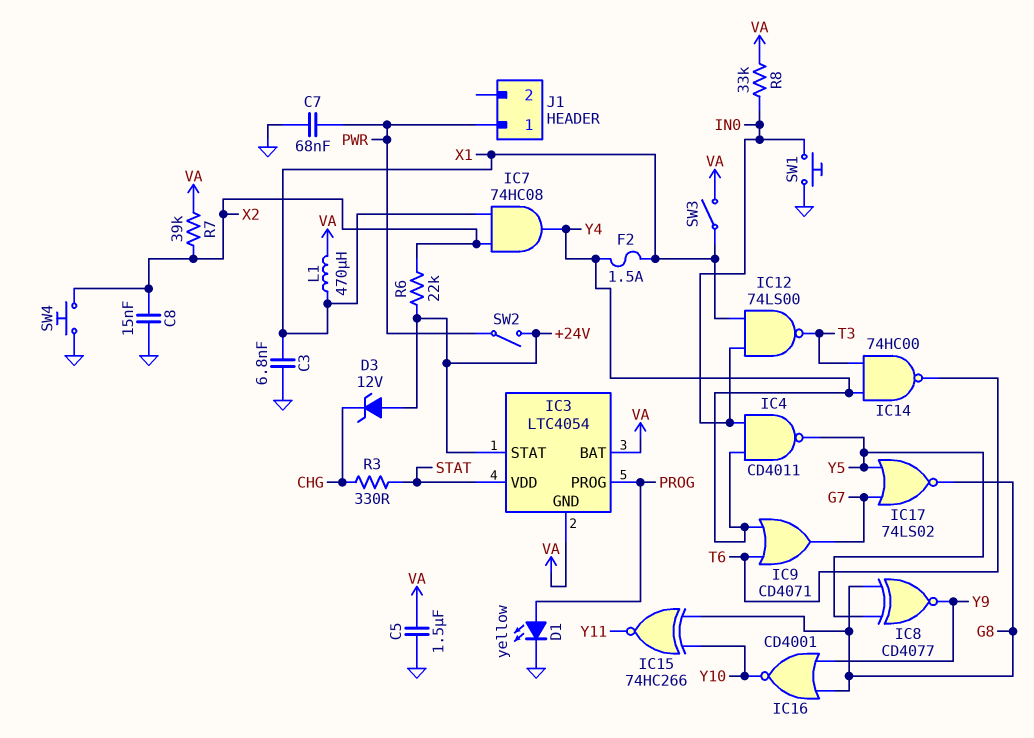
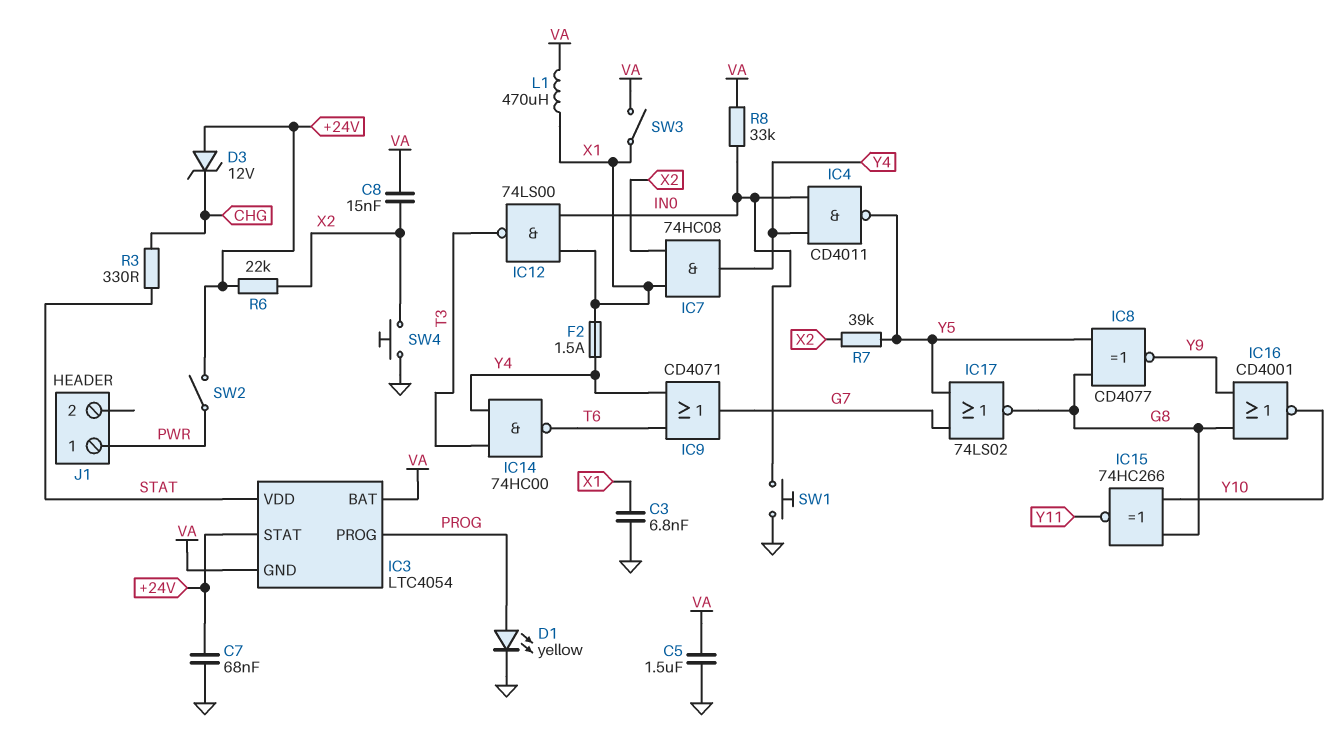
C7: 68nF (GND, PWR) -> 68nF (+24V, GND)
C8: 15nF (GND, X2) -> 15nF (VA, X2)
R7: 39k (VA, X2) -> 39k (X2, Y5)

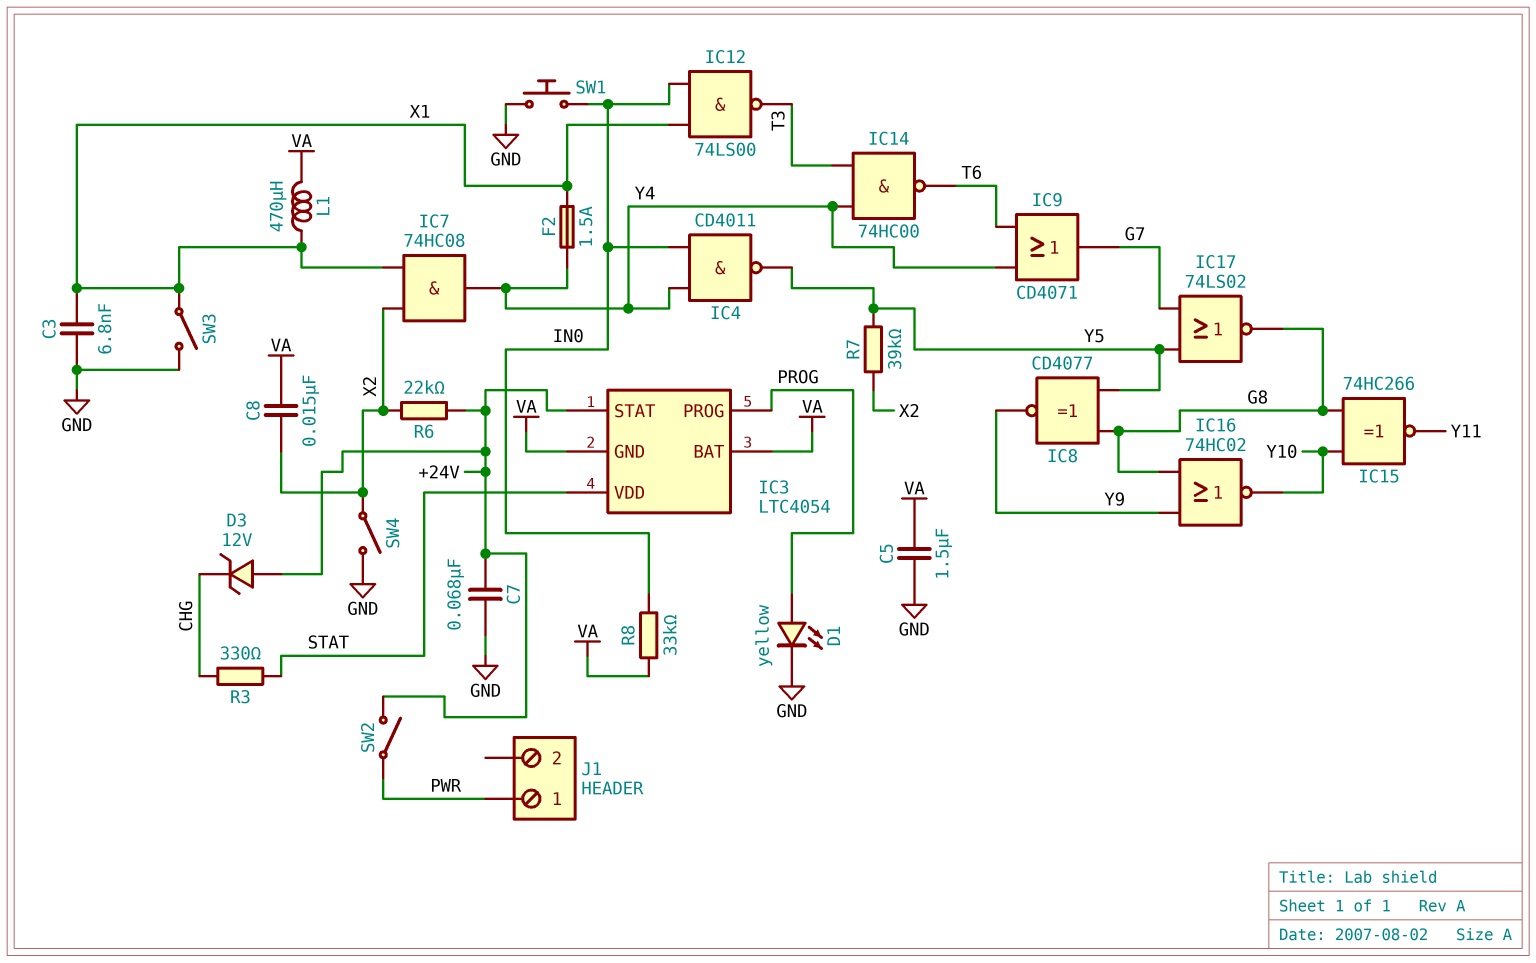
IC16: NOR CD4001 (in G8, in Y9, out Y10) -> NOR 74HC02 (in G8, in Y9, out Y10)
SW3: switch (VA, X1) -> switch (GND, X1)
SW4: button (GND, X2) -> switch (GND, X2)

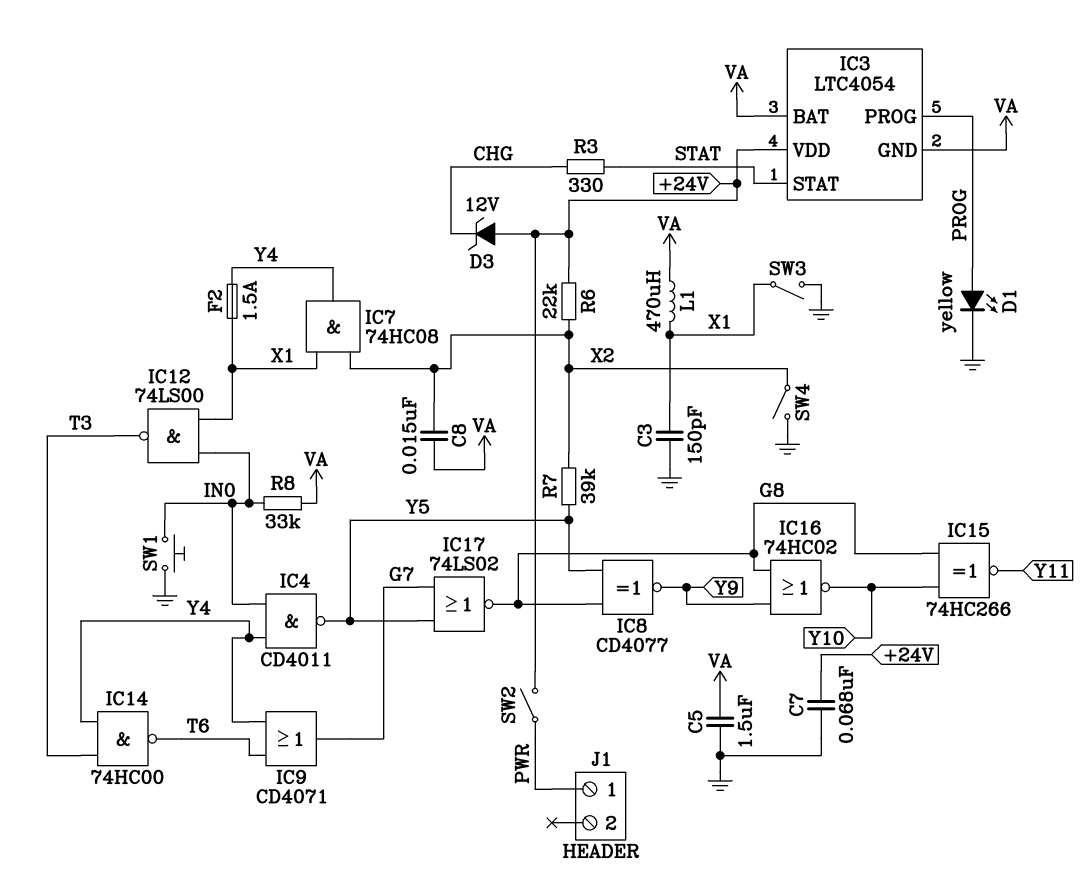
C3: 6.8nF (GND, X1) -> 150pF (GND, X1)
IC3 pin STAT: +24V -> STAT
IC3 pin VDD: STAT -> +24V

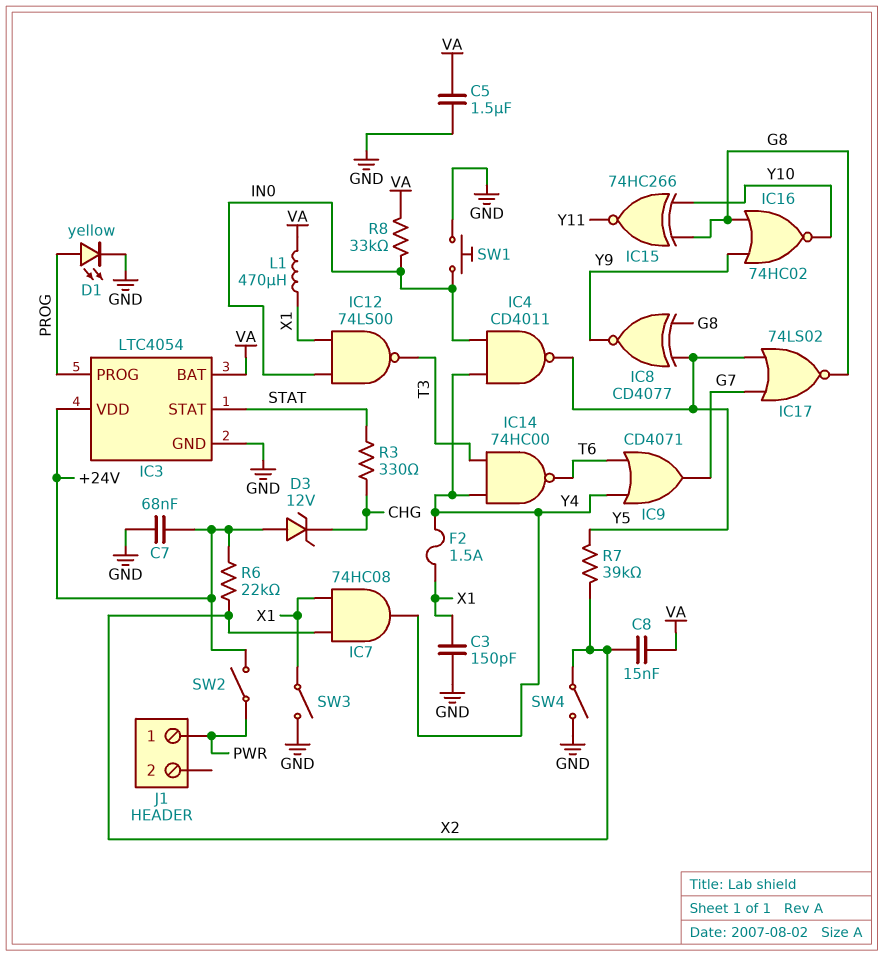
IC3 pin GND: VA -> GND

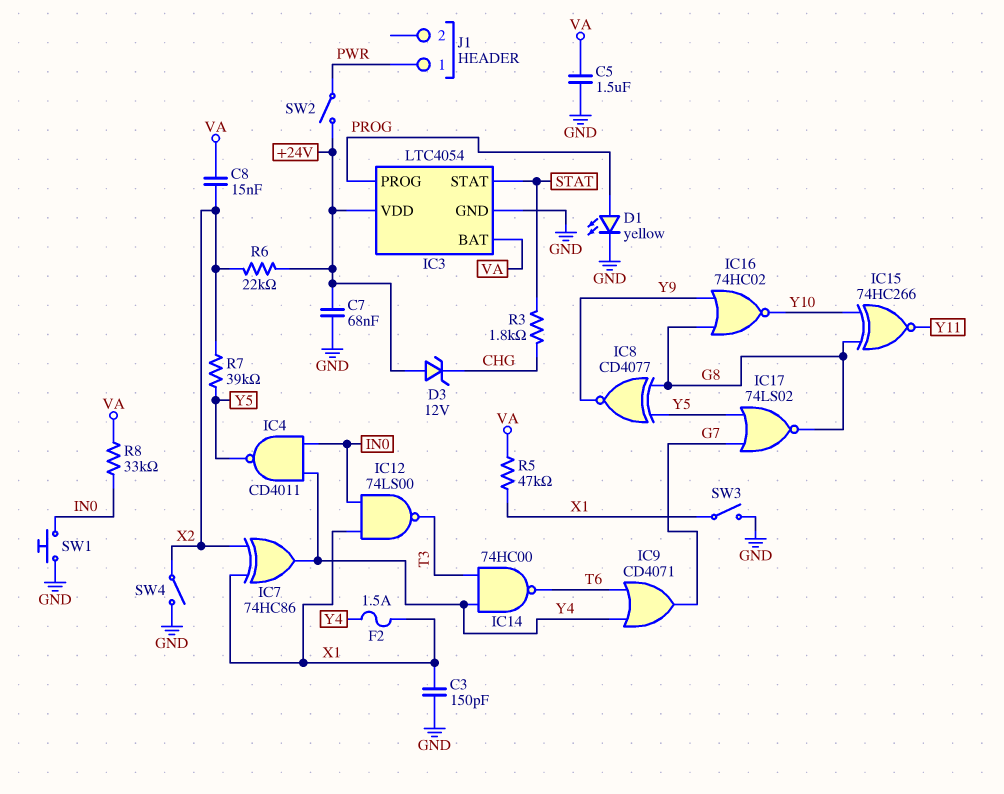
IC7: AND 74HC08 (in X1, in X2, out Y4) -> XOR 74HC86 (in X1, in X2, out Y4)
L1: 470uH (VA, X1) -> none
R3: 330 (CHG, STAT) -> 1.8k (CHG, STAT)
R5: none -> 47k (VA, X1)

